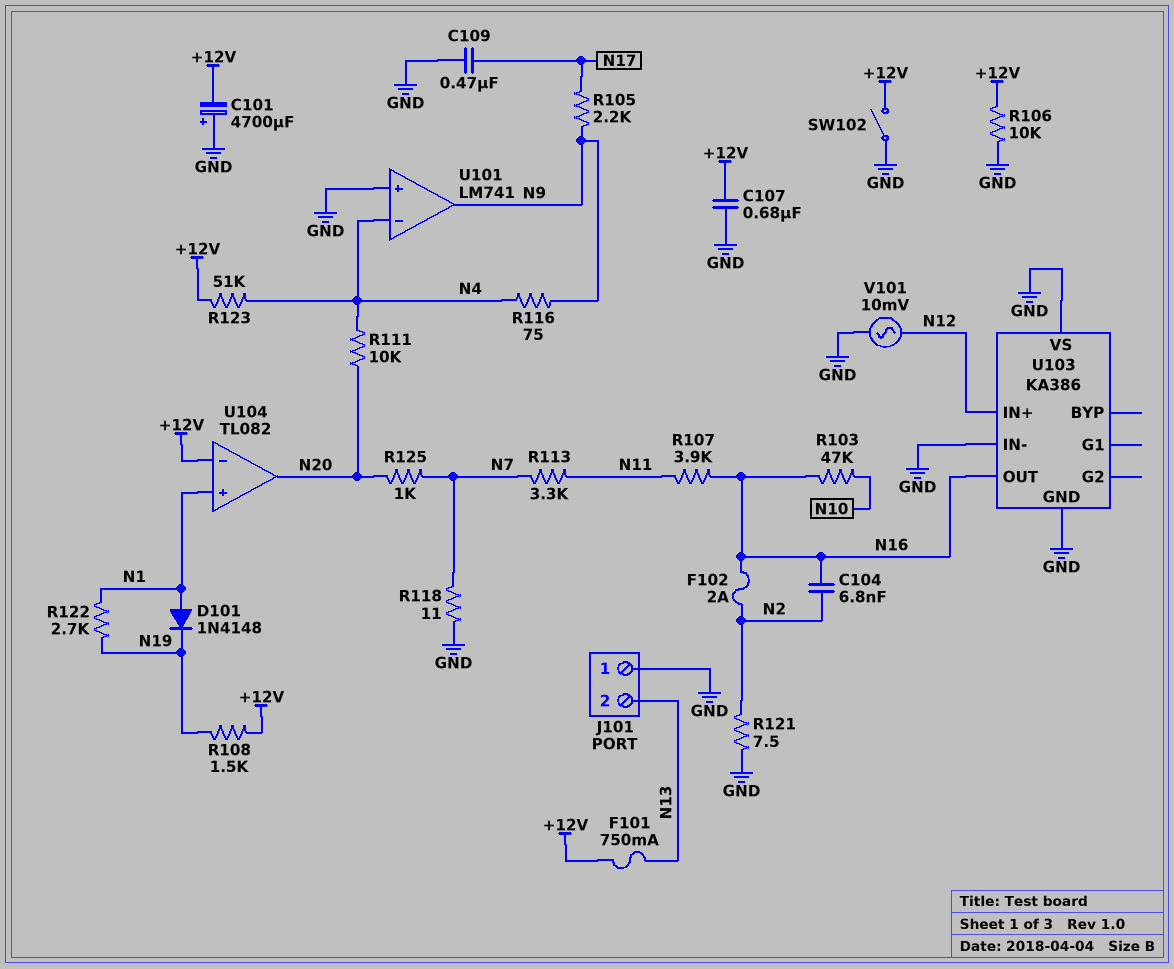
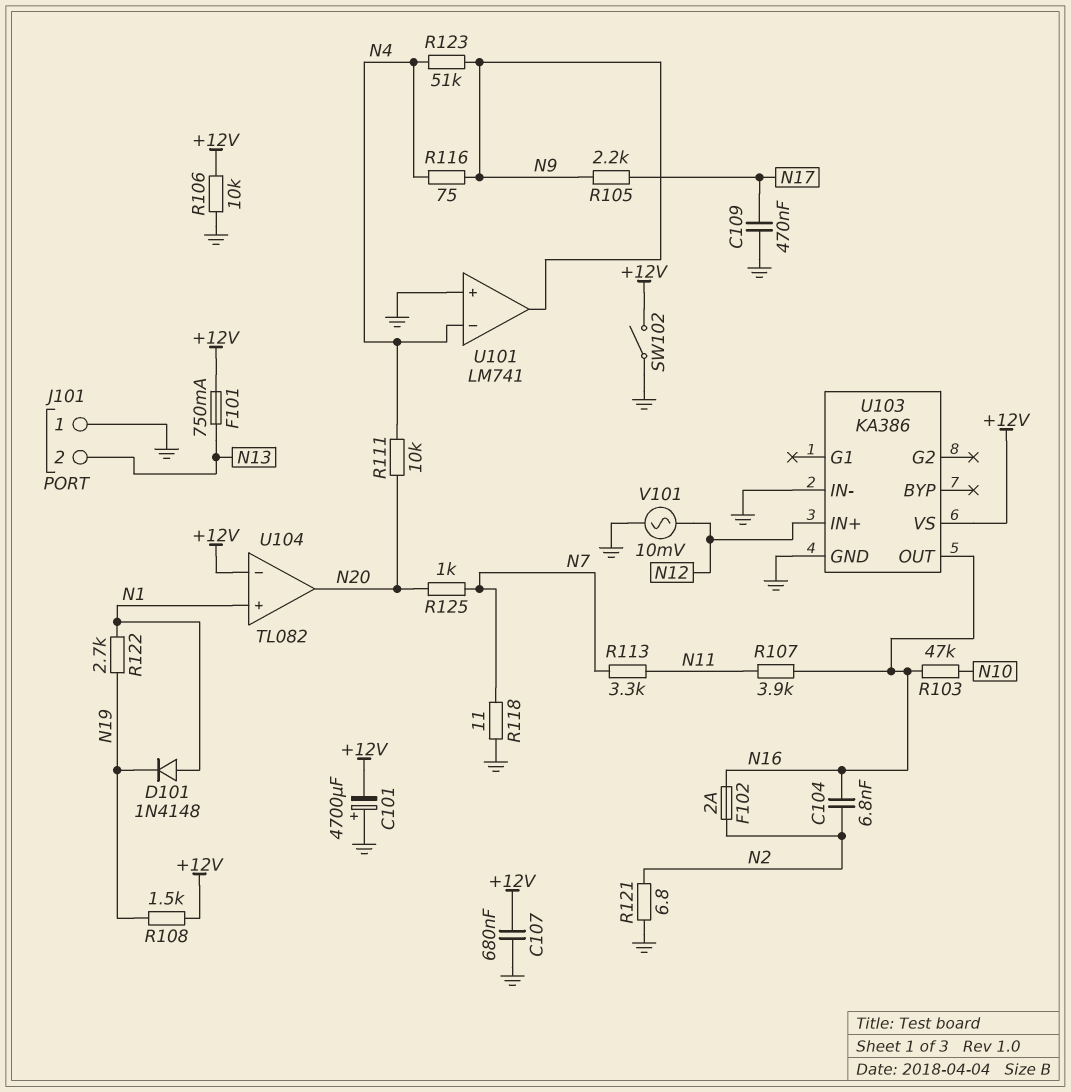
R121: 7.5 (GND, N2) -> 6.8 (GND, N2)
R123: 51k (+12V, N4) -> 51k (N4, N9)
U103 pin VS: GND -> +12V

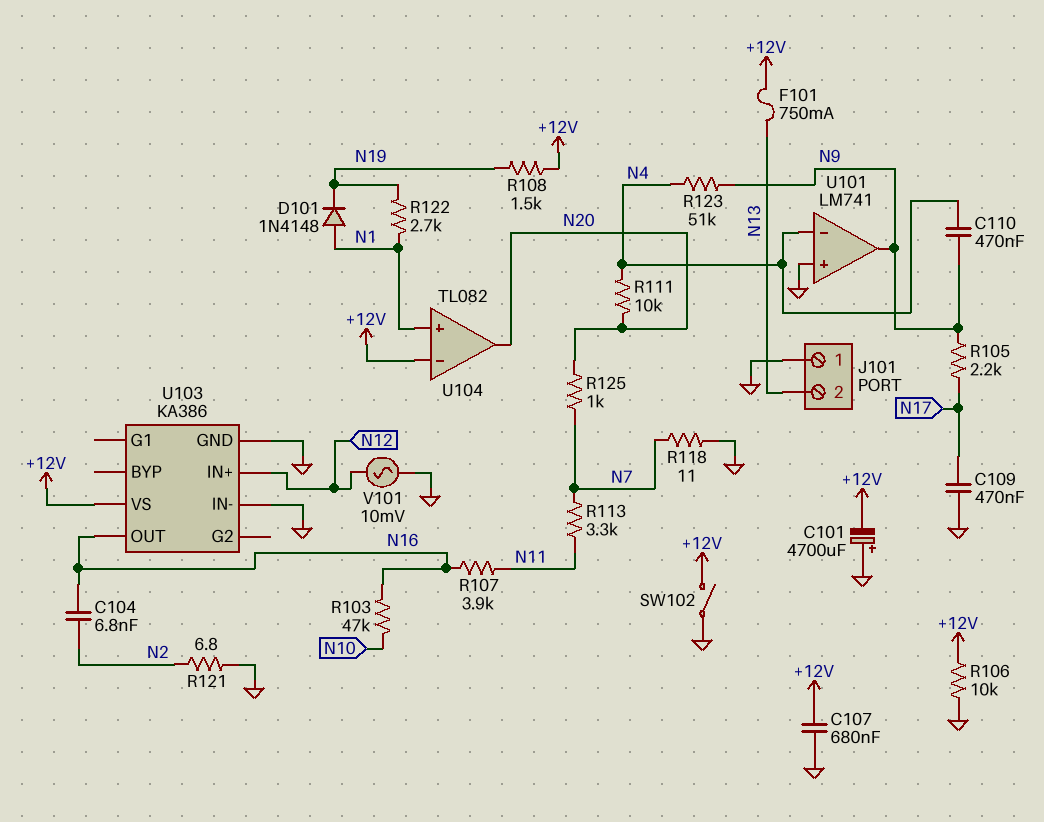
C110: none -> 470nF (N4, N9)
F102: 2A (N2, N16) -> none
R116: 75 (N4, N9) -> none

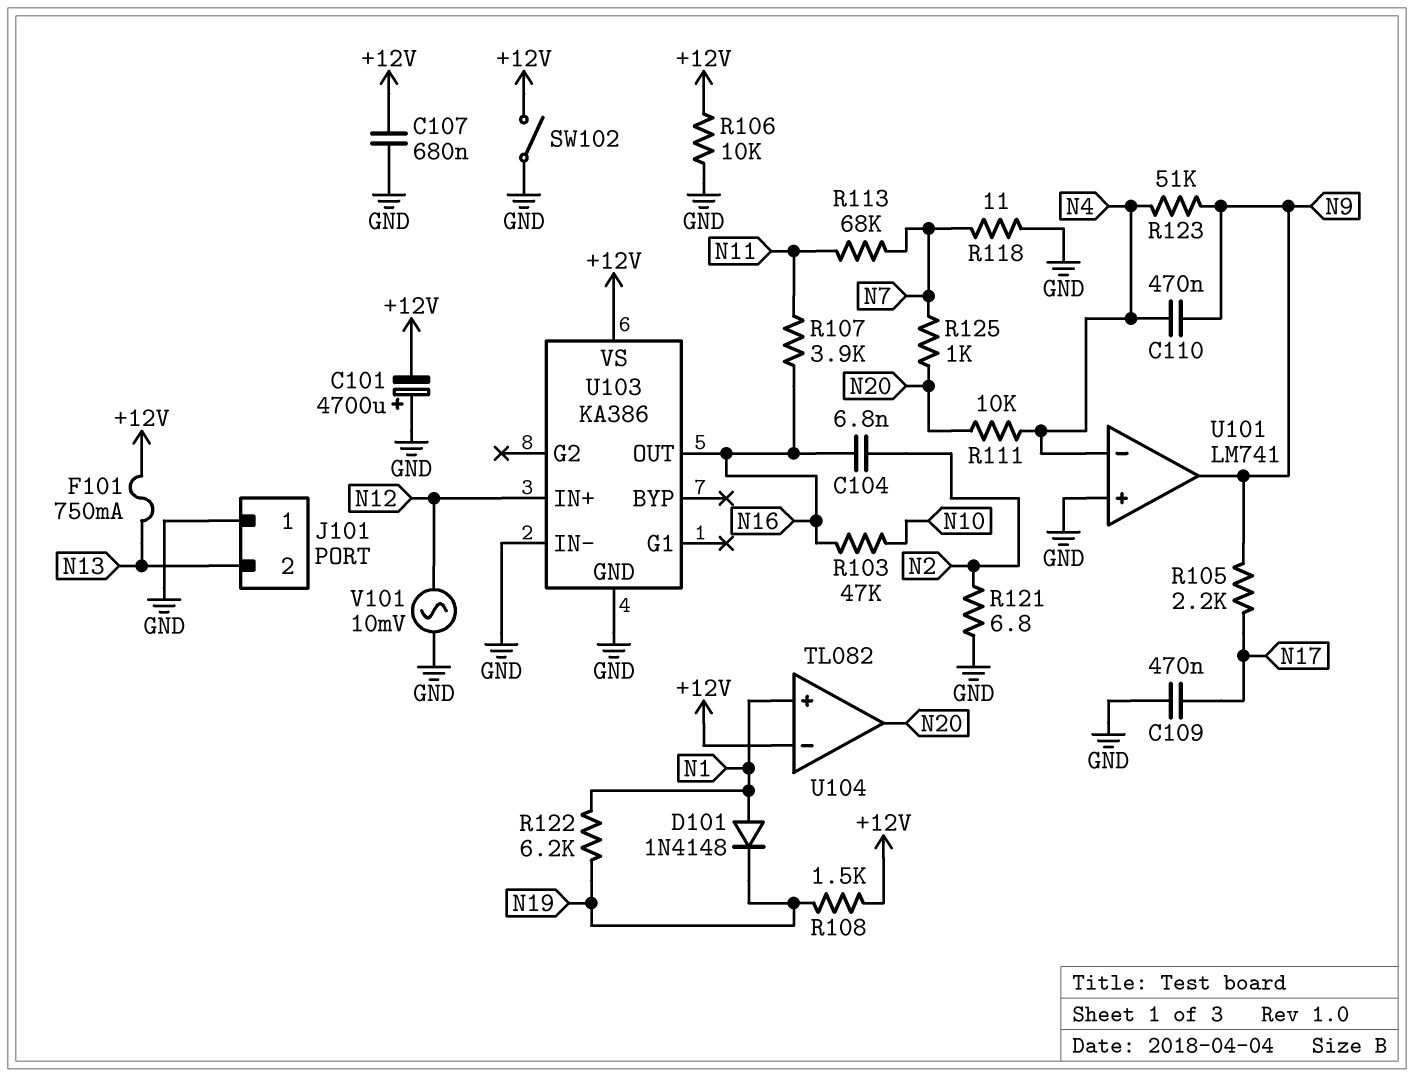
R113: 3.3k (N7, N11) -> 68k (N7, N11)
R122: 2.7k (N1, N19) -> 6.2k (N1, N19)

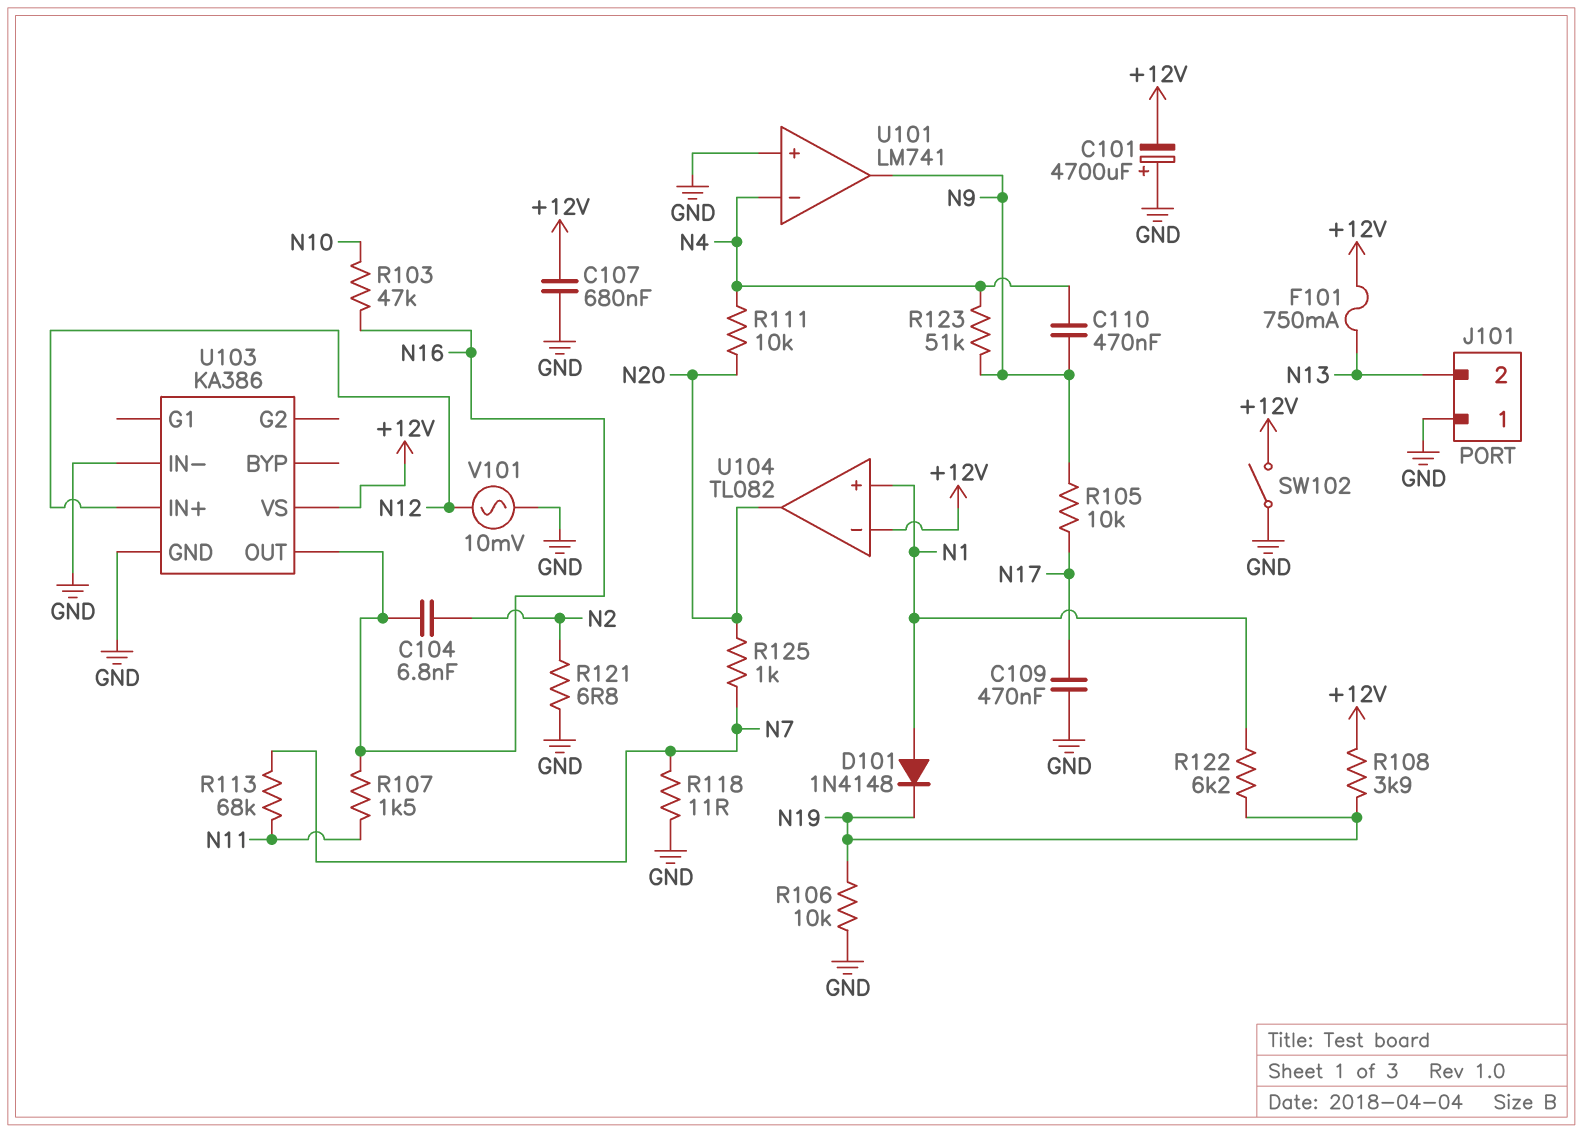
R105: 2.2k (N9, N17) -> 10k (N9, N17)
R106: 10k (+12V, GND) -> 10k (GND, N19)
R107: 3.9k (N11, N16) -> 1.5k (N11, N16)
R108: 1.5k (+12V, N19) -> 3.9k (+12V, N19)

